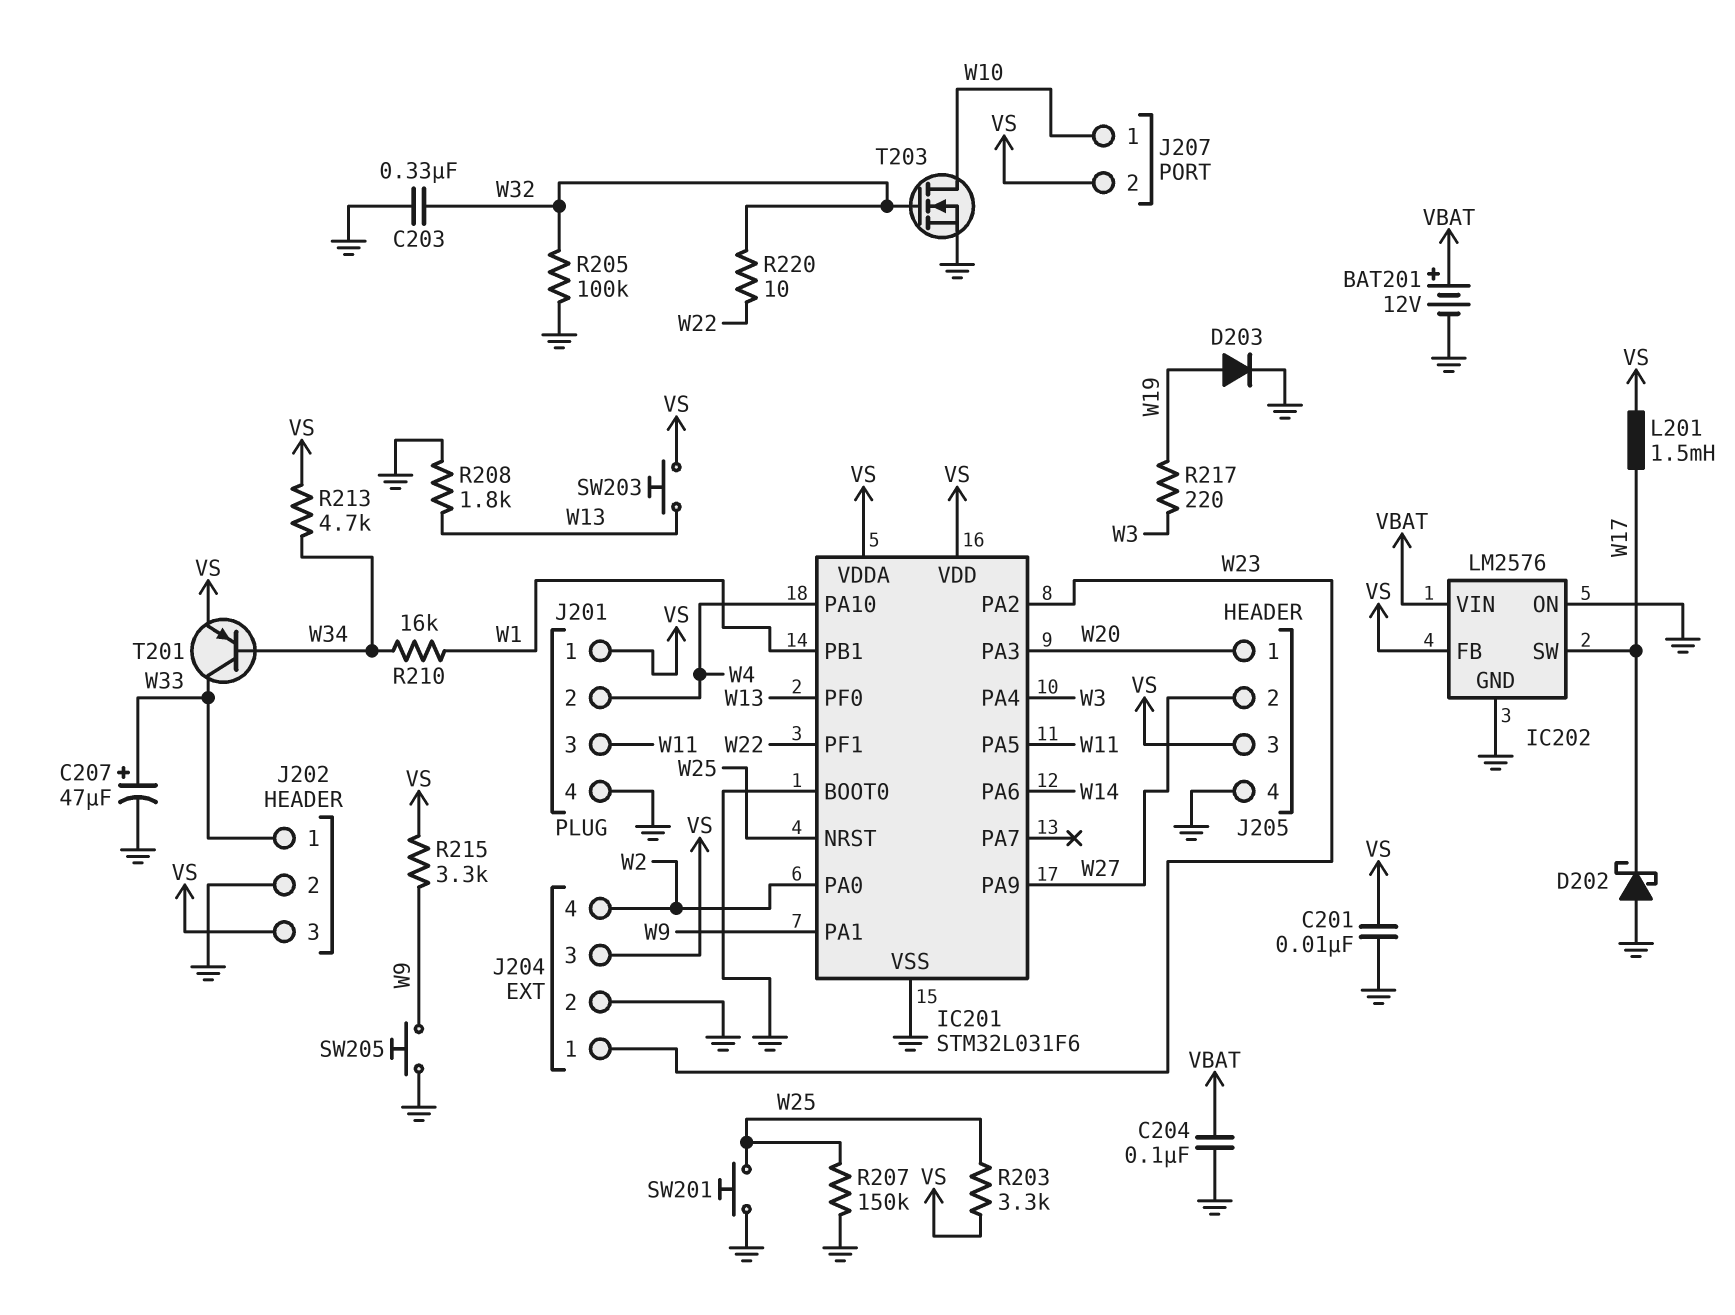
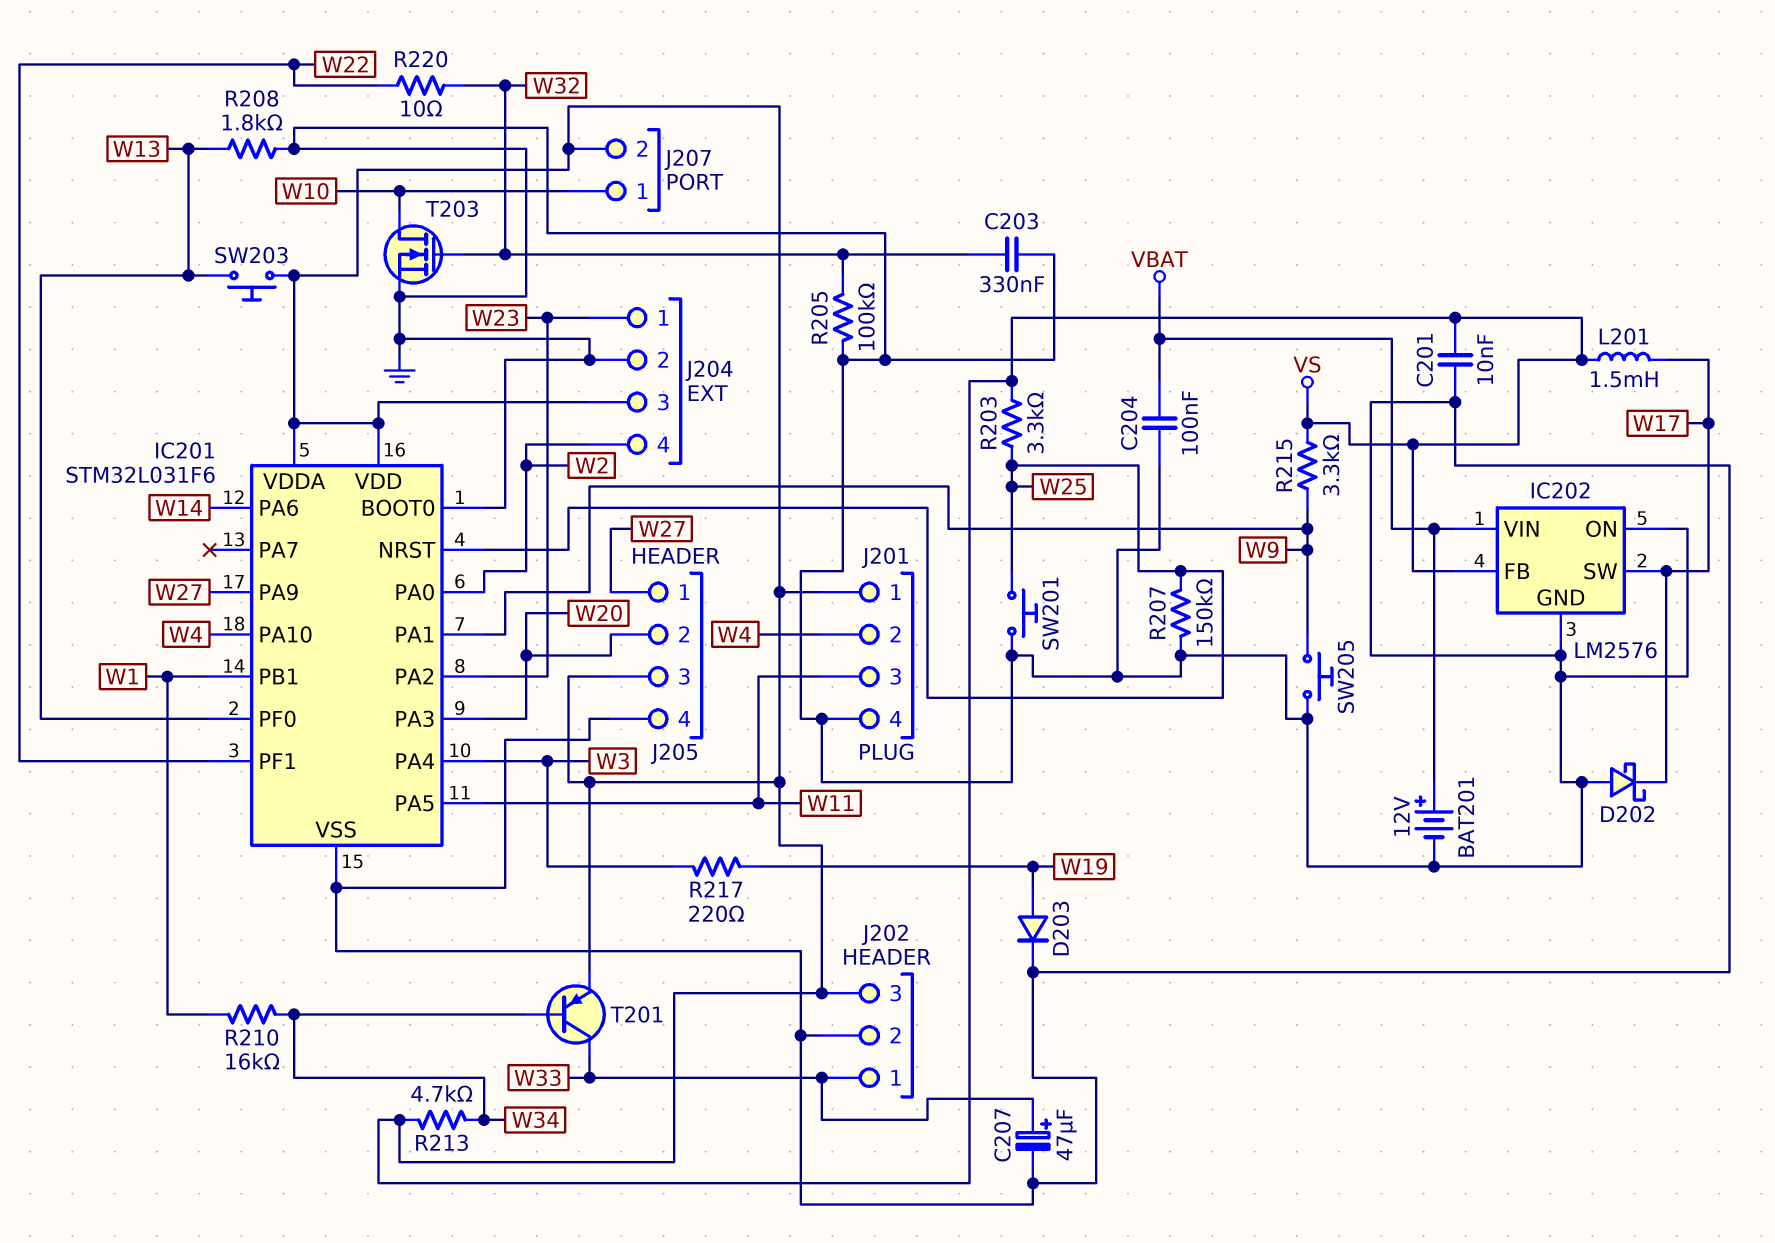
J205 pin 1: W20 -> W27
J205 pin 2: W27 -> W20

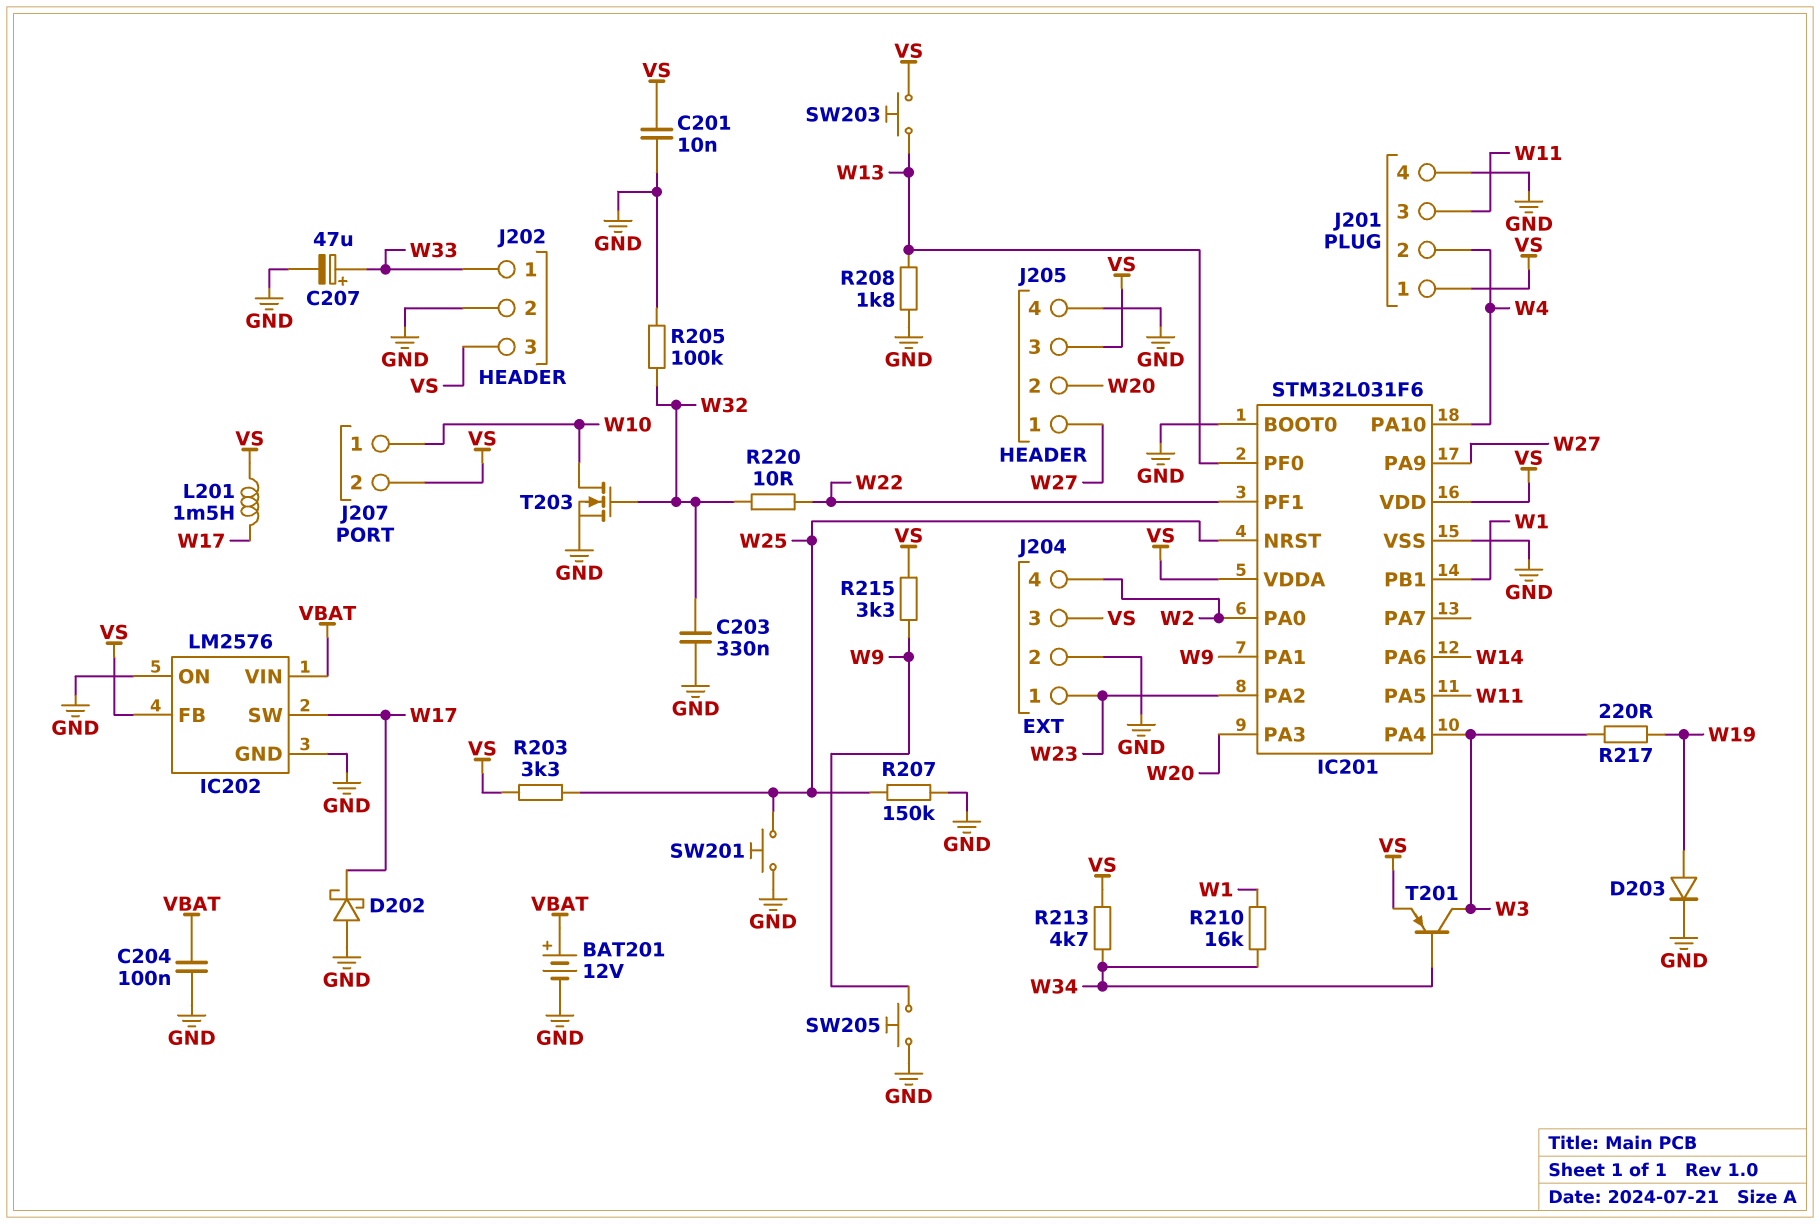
T201: PNP (B W34, C W33, E VS) -> PNP (B W34, C W3, E VS)

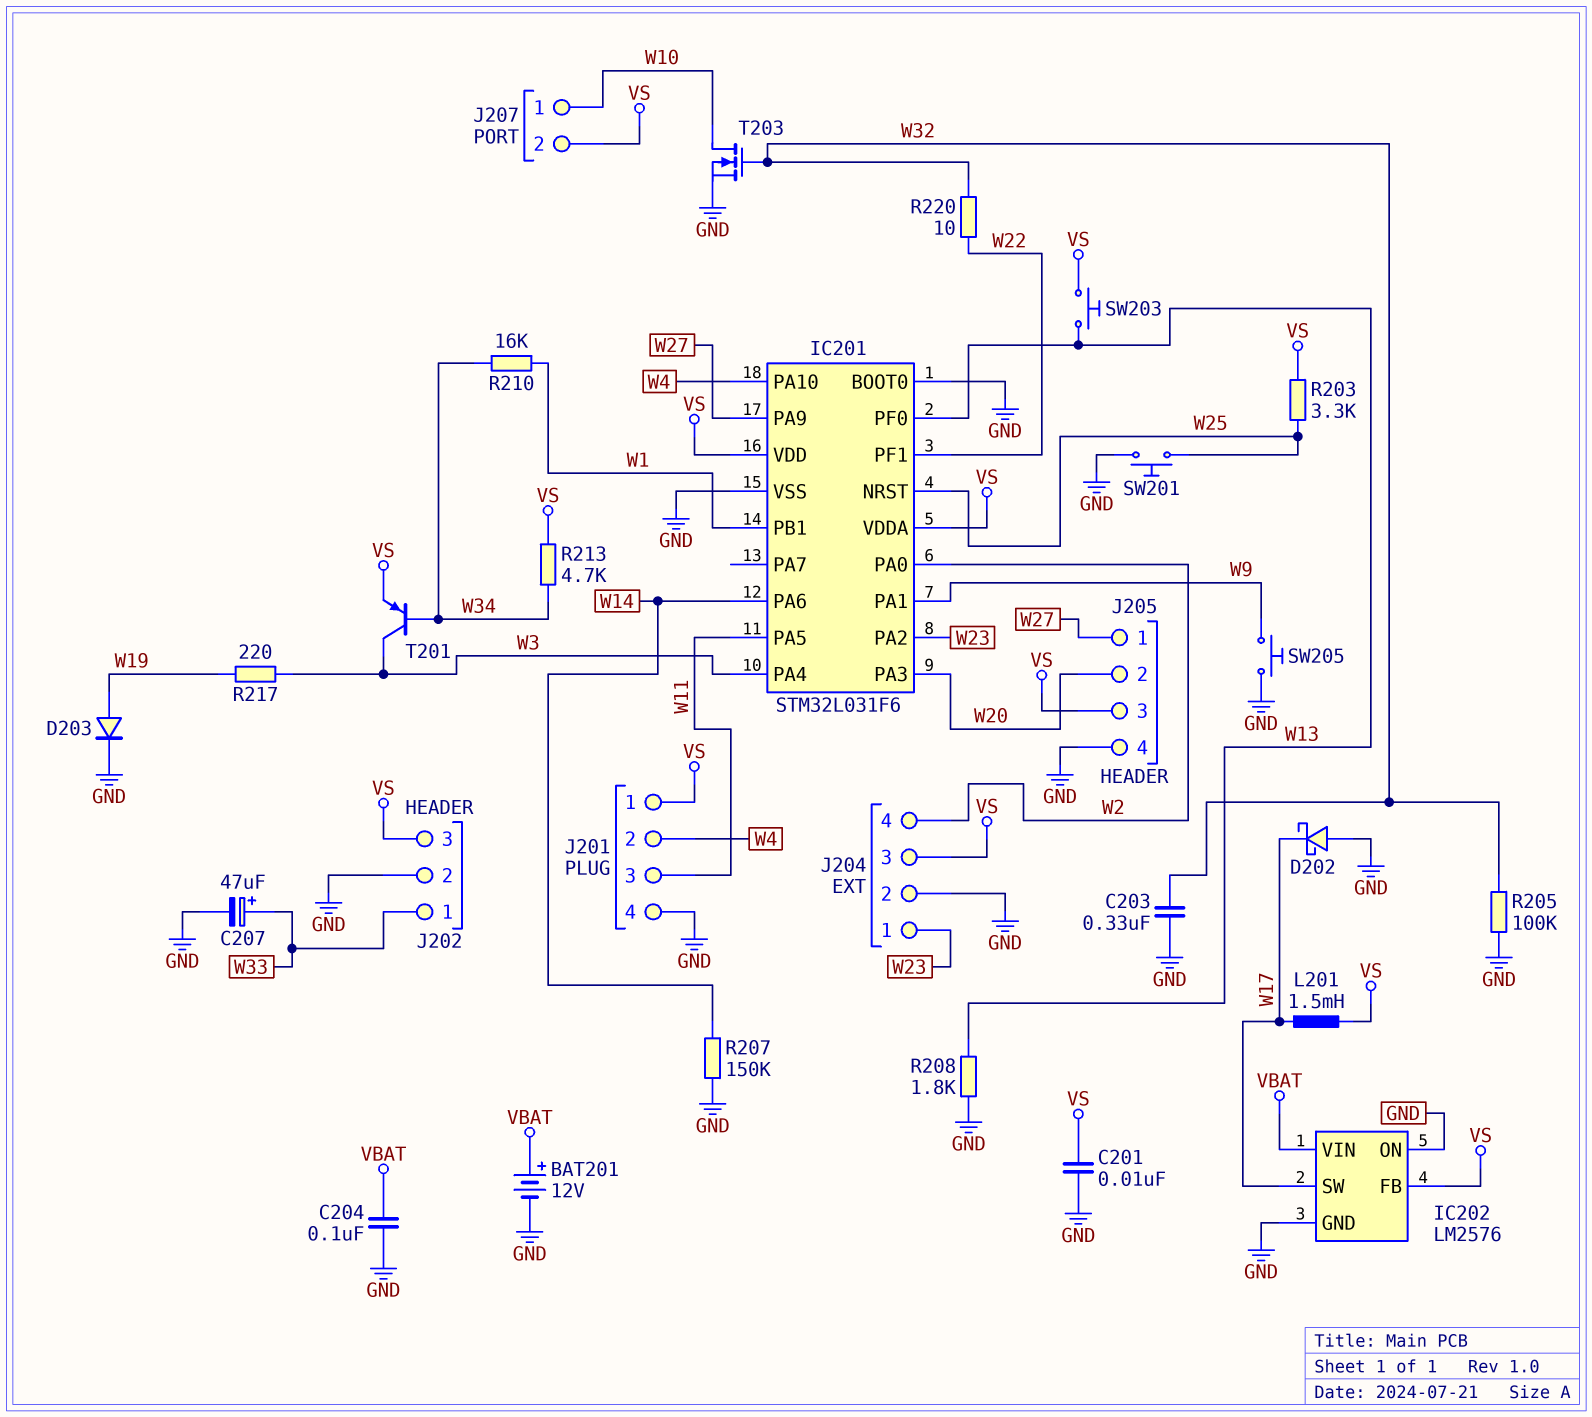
R207: 150k (GND, W25) -> 150k (GND, W14)
R215: 3.3k (VS, W9) -> none

